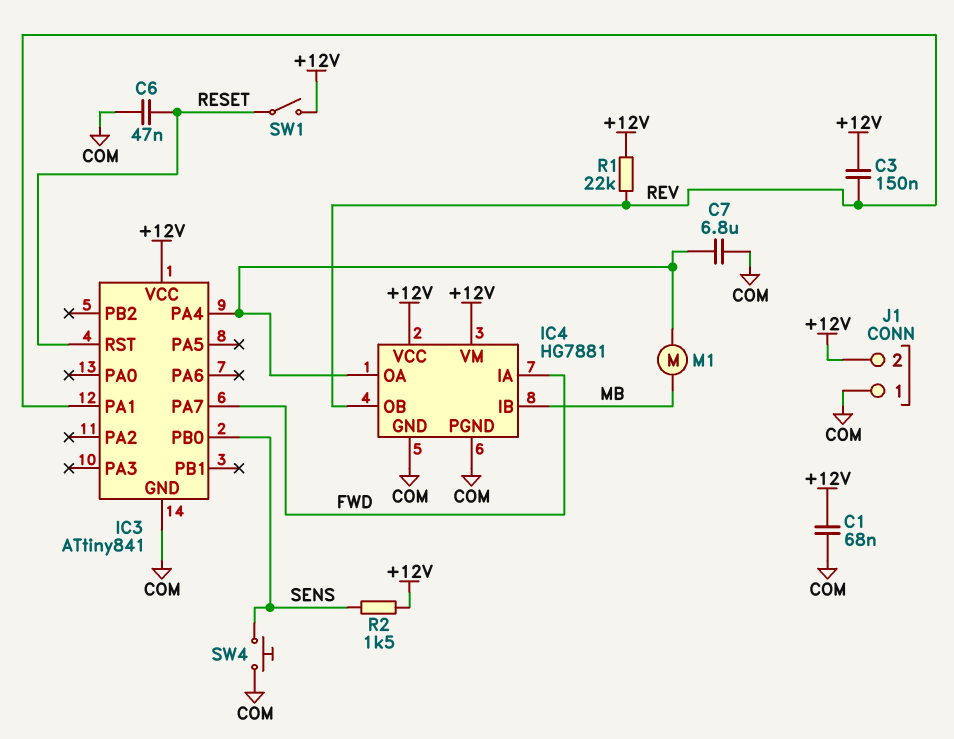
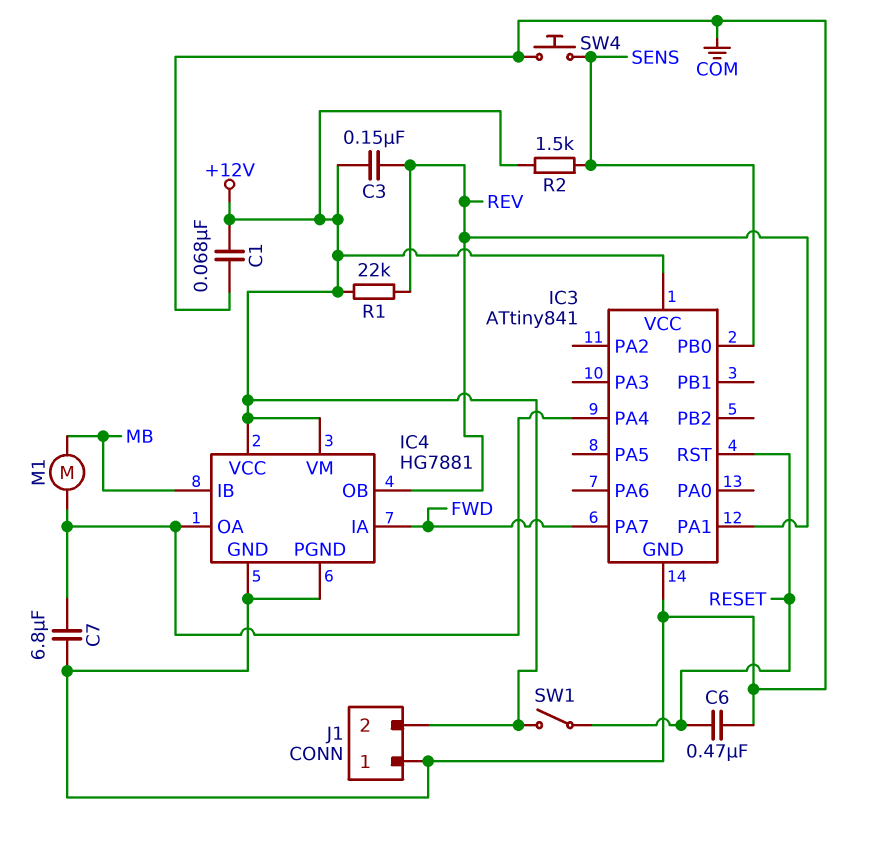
C6: 47nF (COM, RESET) -> 470nF (COM, RESET)

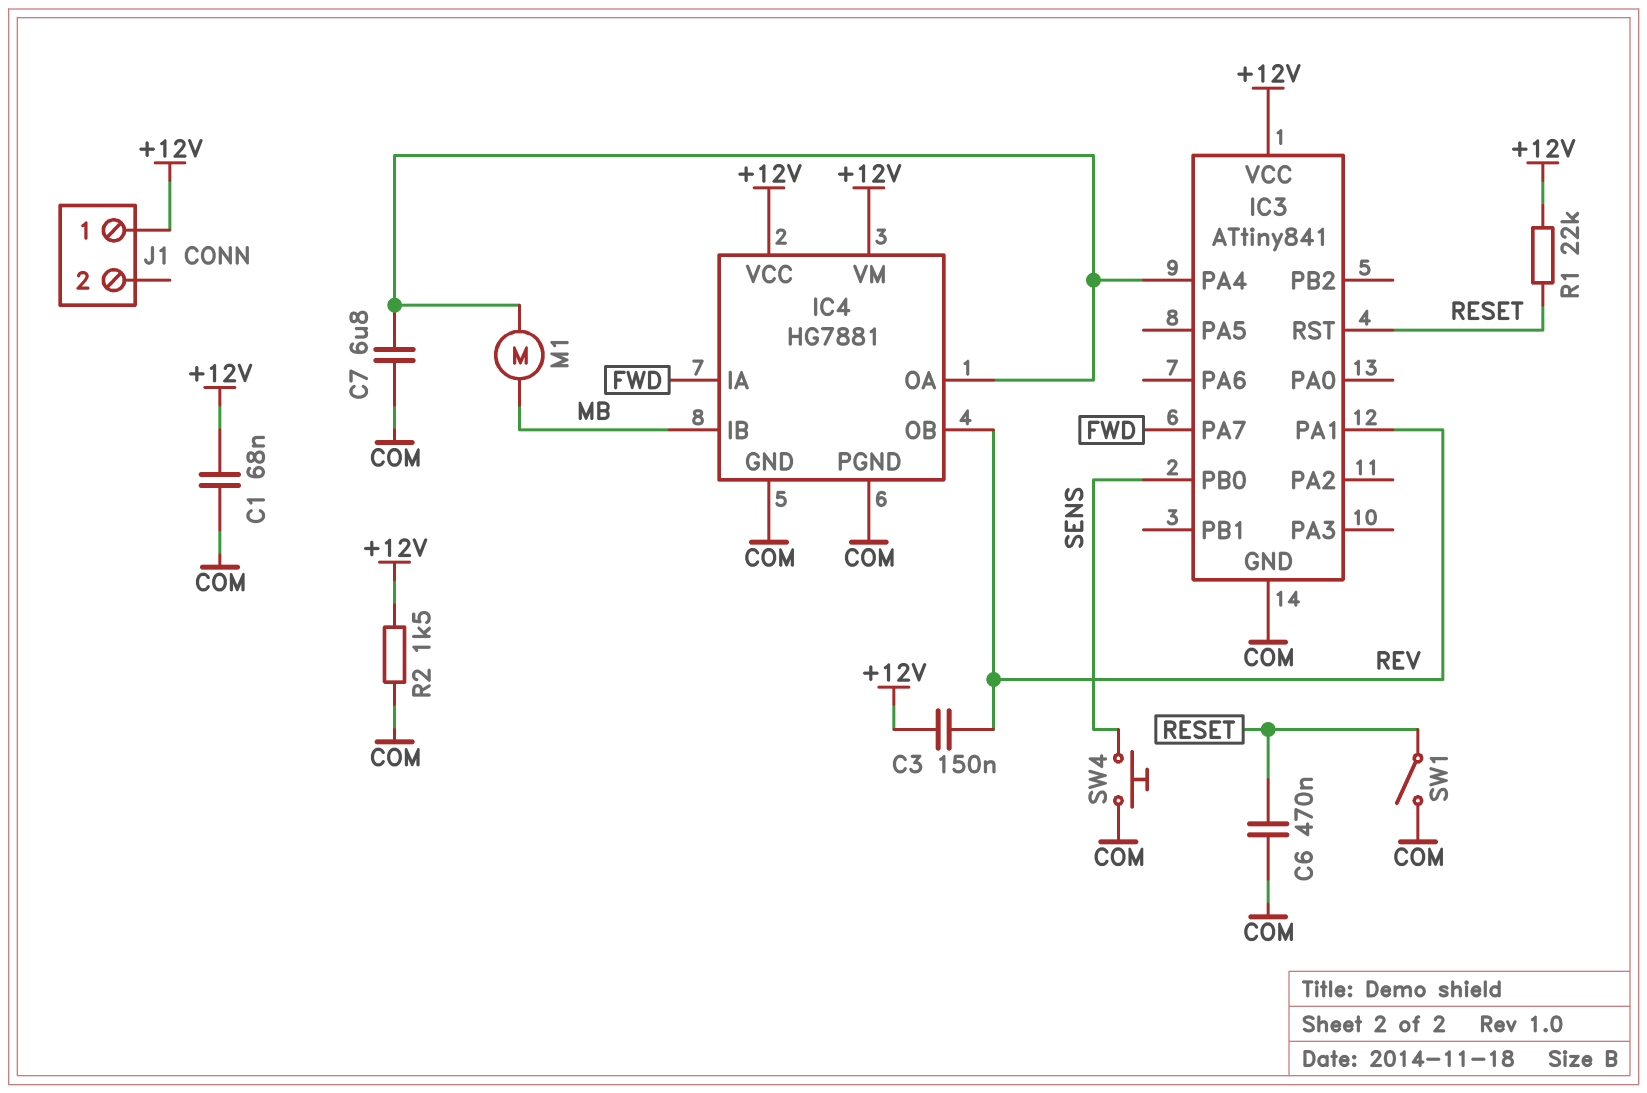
J1 pin 1: COM -> +12V
J1 pin 2: +12V -> none
R1: 22k (+12V, REV) -> 22k (+12V, RESET)
R2: 1.5k (+12V, SENS) -> 1.5k (+12V, COM)
SW1: switch (+12V, RESET) -> switch (COM, RESET)

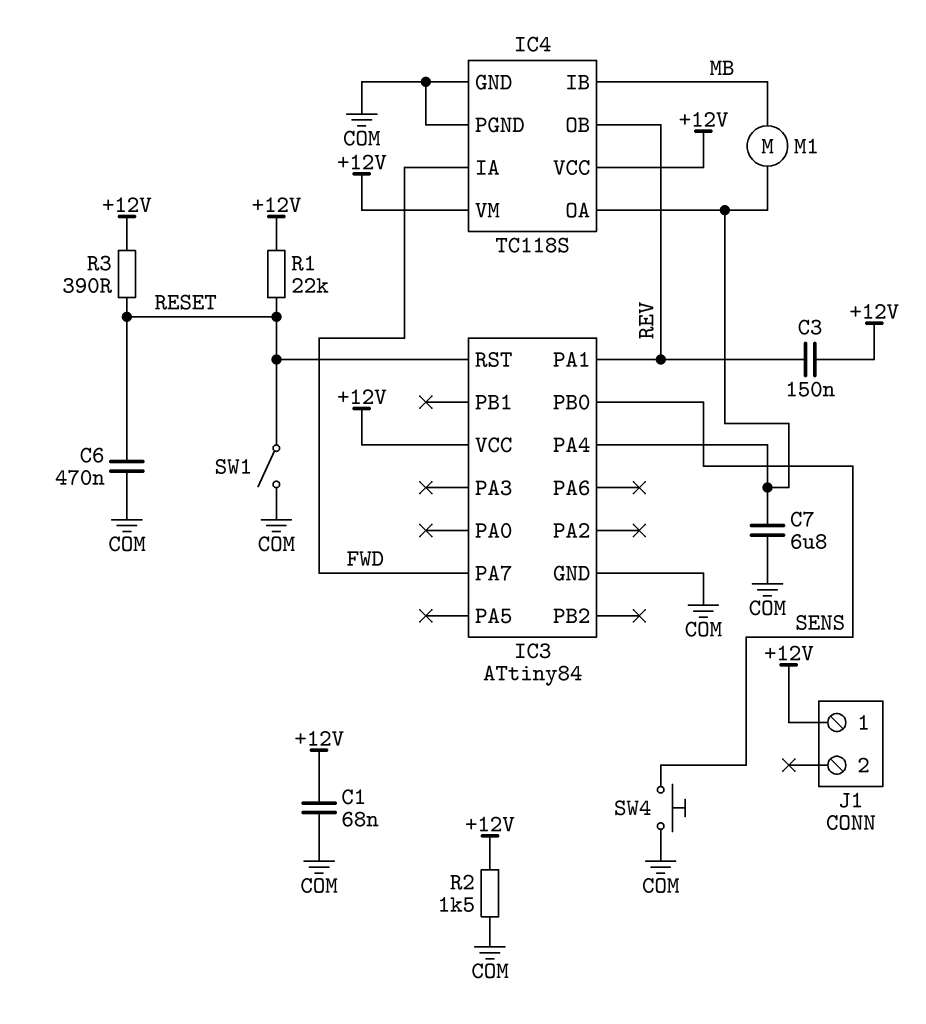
IC3: ATtiny841 -> ATtiny84
IC4: HG7881 -> TC118S
R3: none -> 390 (+12V, RESET)

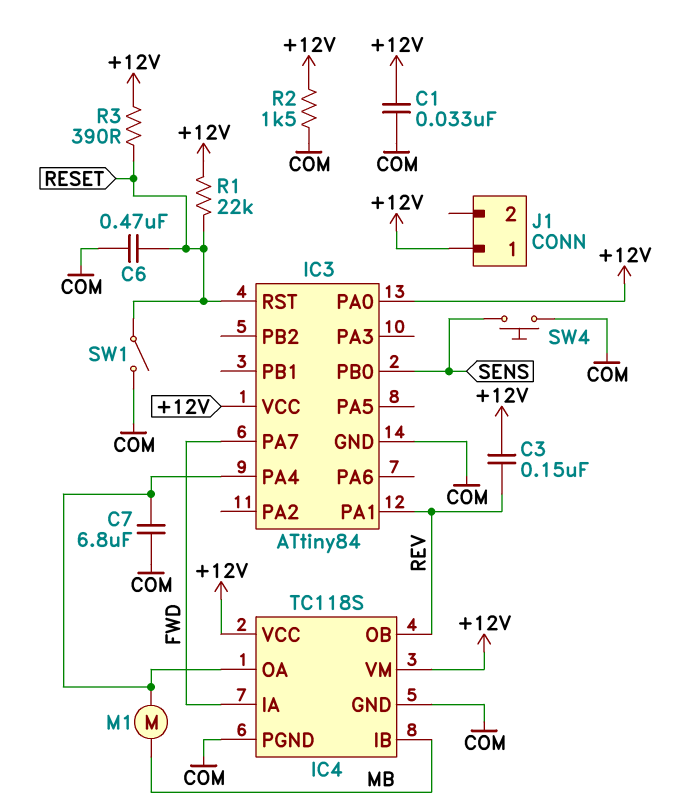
C1: 68nF (+12V, COM) -> 33nF (+12V, COM)
IC3 pin PA0: none -> +12V

